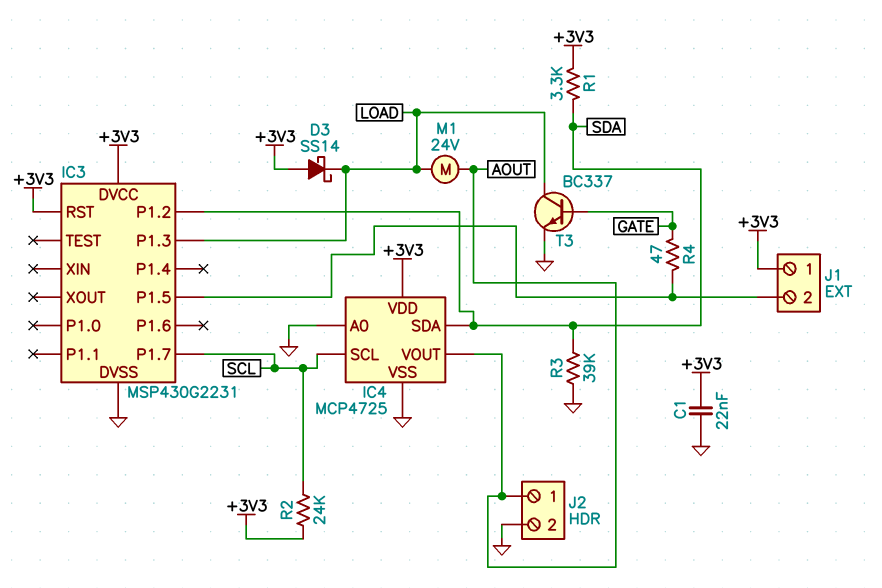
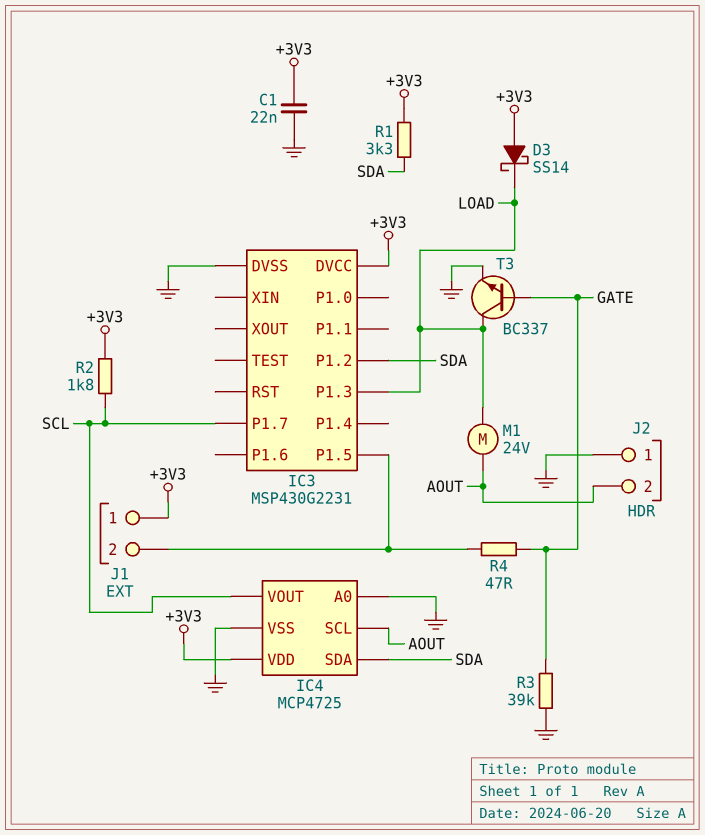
IC3 pin RST: +3V3 -> none
IC4 pin SCL: SCL -> AOUT
IC4 pin VOUT: AOUT -> SCL
J2 pin 1: AOUT -> GND
J2 pin 2: GND -> AOUT
R2: 24k (+3V3, SCL) -> 1.8k (+3V3, SCL)
R3: 39k (GND, SDA) -> 39k (GATE, GND)

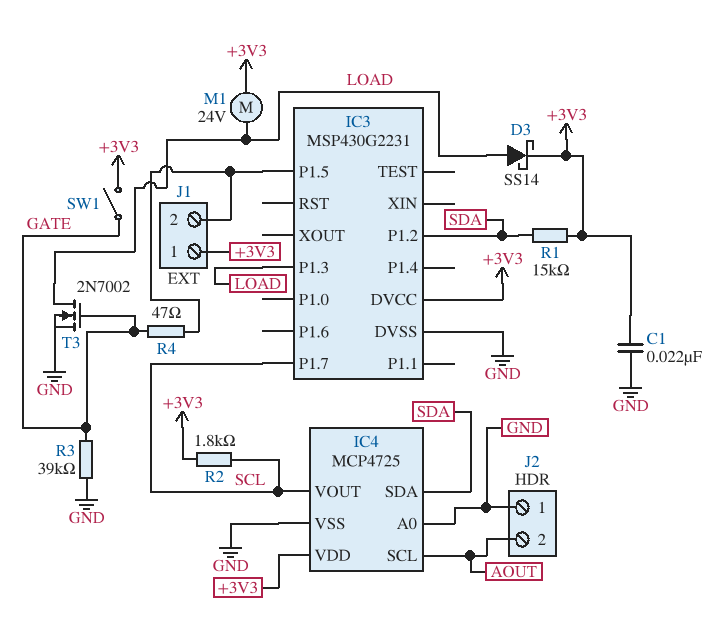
D3: schottky SS14 (A +3V3, K LOAD) -> schottky SS14 (A LOAD, K +3V3)
M1: motor 24V (AOUT, LOAD) -> motor 24V (+3V3, LOAD)
R1: 3.3k (+3V3, SDA) -> 15k (+3V3, SDA)
SW1: none -> switch (+3V3, GATE)
T3: NPN BC337 (B GATE, C LOAD, E GND) -> NMOS 2N7002 (G GATE, D LOAD, S GND)

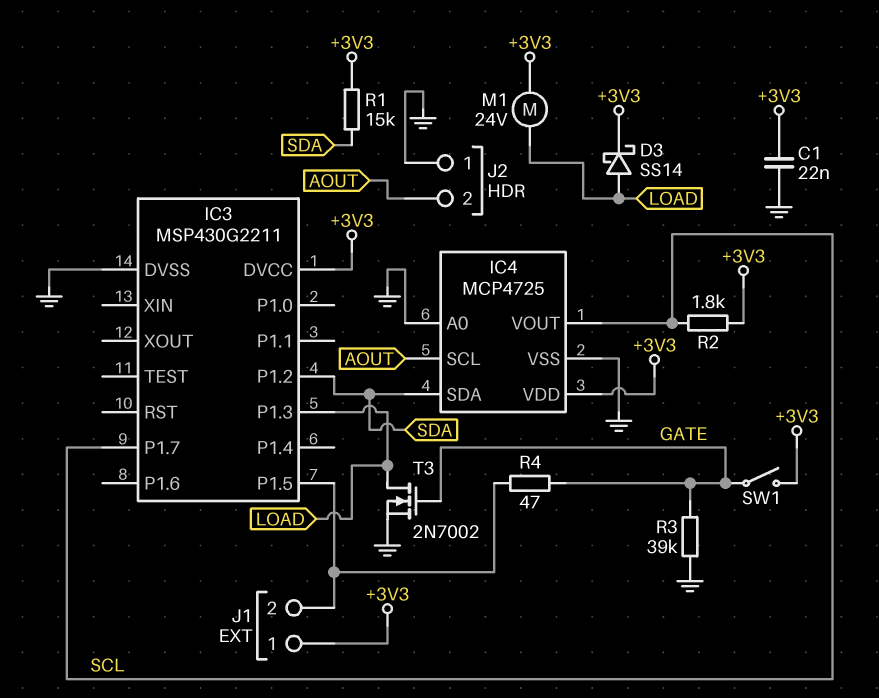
IC3: MSP430G2231 -> MSP430G2211

